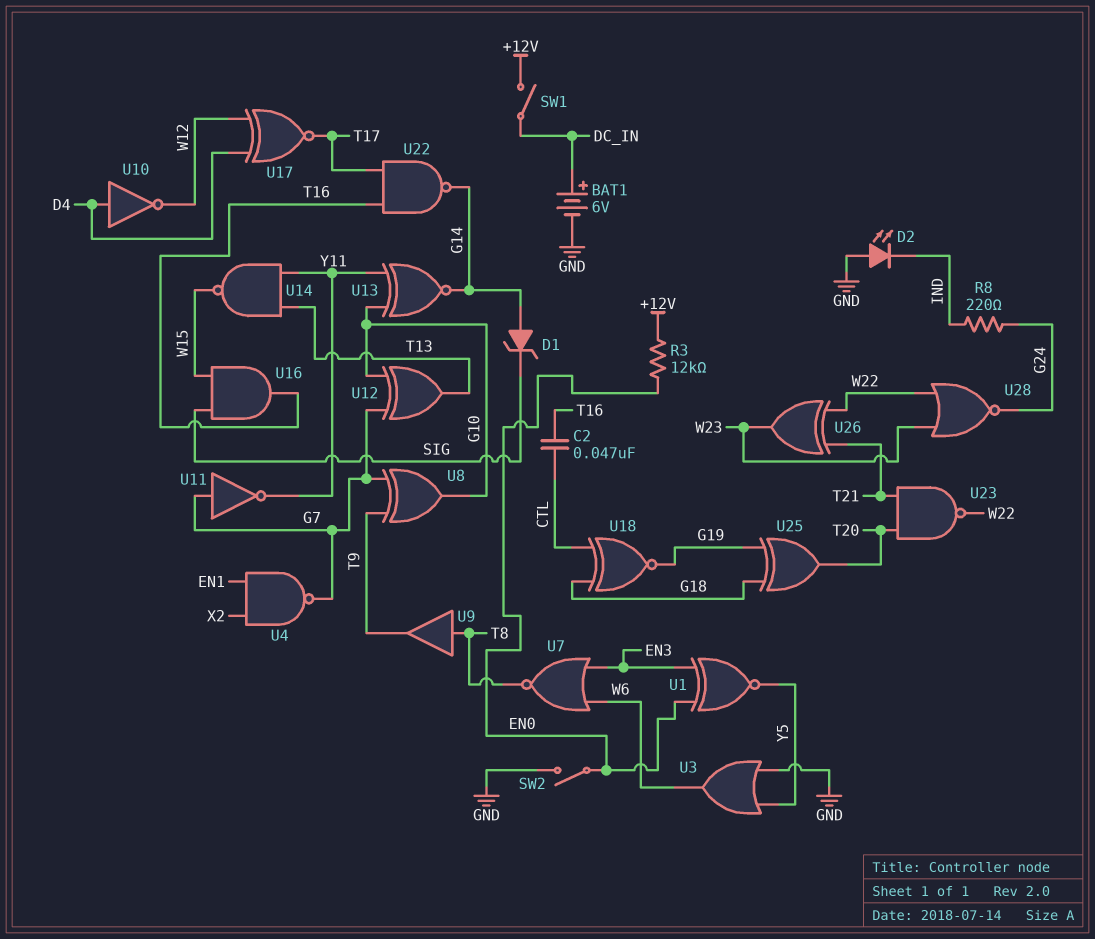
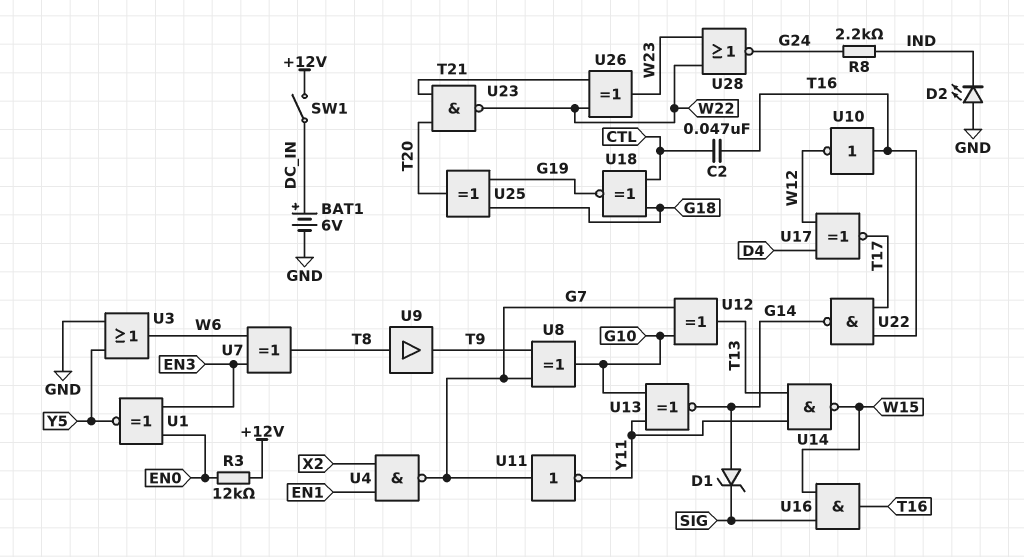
R8: 220 (G24, IND) -> 2.2k (G24, IND)
SW2: switch (EN0, GND) -> none
U7: NOR (in EN3, in W6, out T8) -> XOR (in EN3, in W6, out T8)
U10: NOT (in D4, out W12) -> NOT (in T16, out W12)

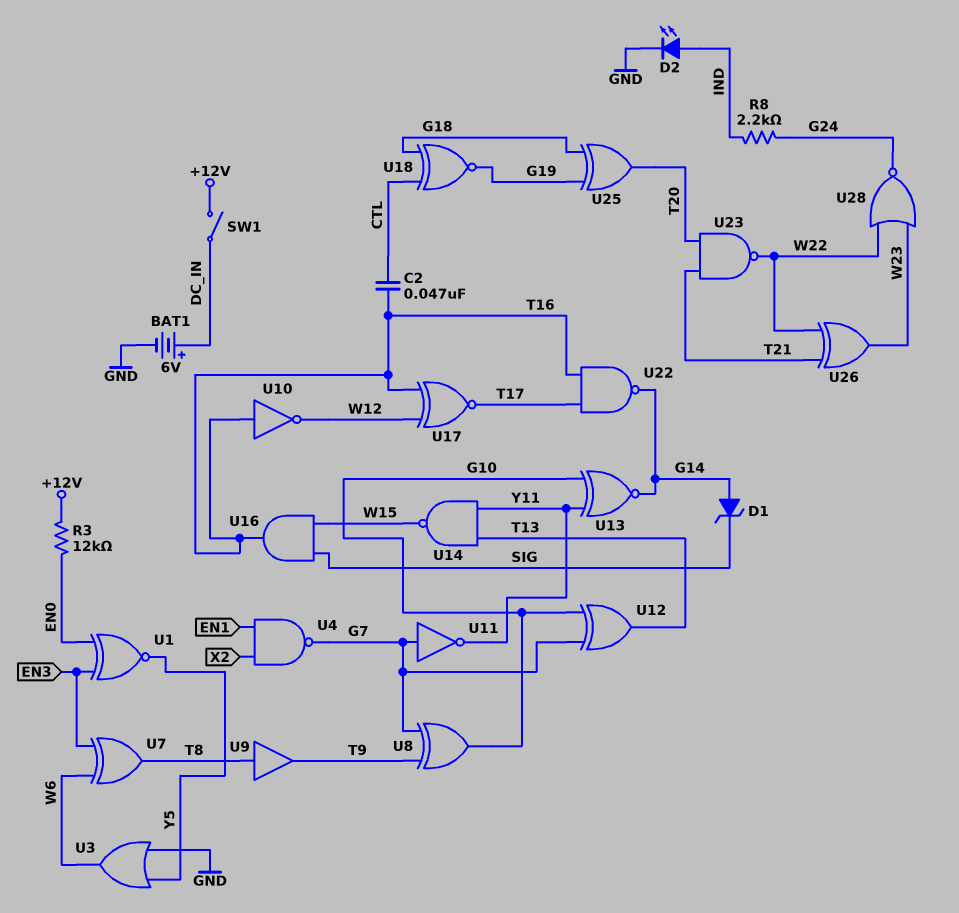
D2: LED (A GND, K IND) -> LED (A IND, K GND)
U17: XNOR (in D4, in W12, out T17) -> XNOR (in T16, in W12, out T17)

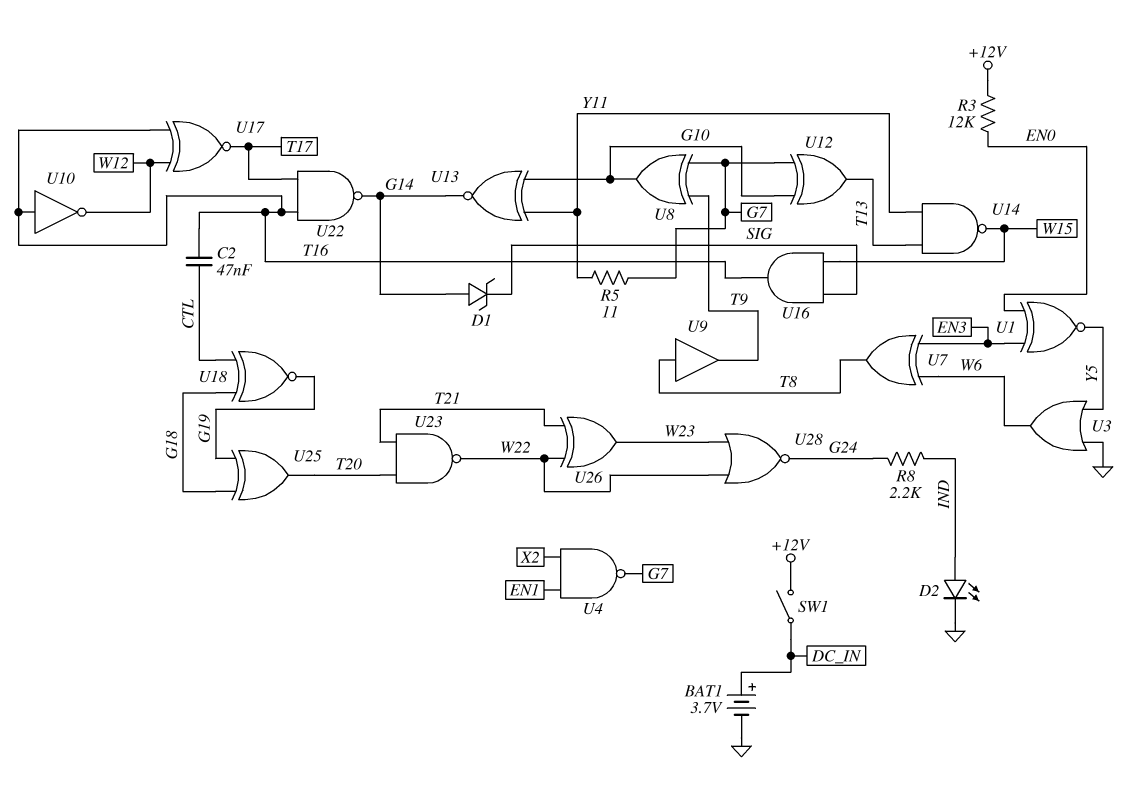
BAT1: 6V (plus DC_IN, minus GND) -> 3.7V (plus DC_IN, minus GND)
R5: none -> 11 (G7, Y11)
U11: NOT (in G7, out Y11) -> none

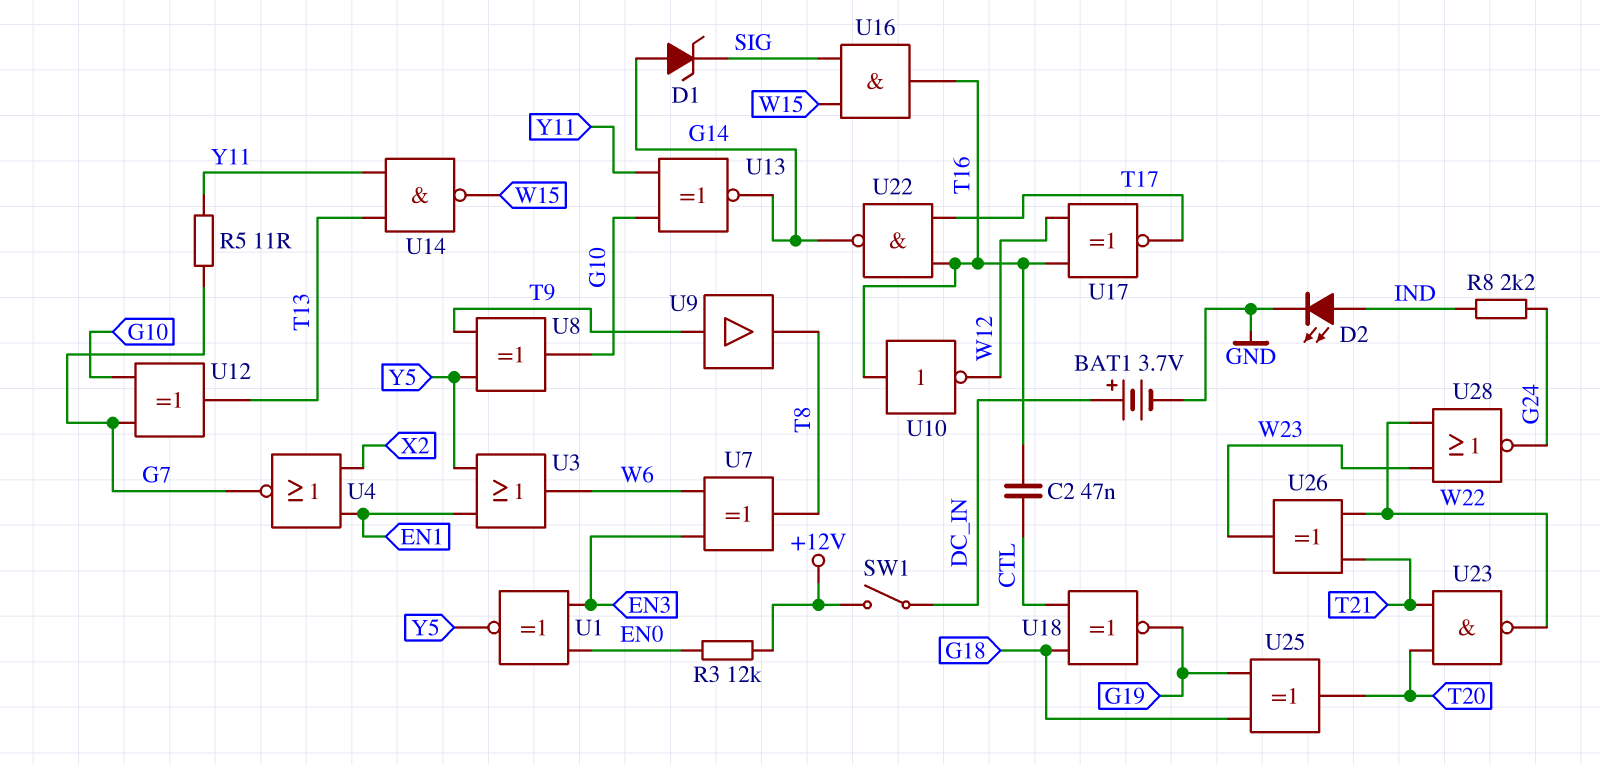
U3: OR (in GND, in Y5, out W6) -> OR (in EN1, in Y5, out W6)
U4: NAND (in EN1, in X2, out G7) -> NOR (in EN1, in X2, out G7)
U8: XOR (in G7, in T9, out G10) -> XOR (in T9, in Y5, out G10)
U9: buffer (in T8, out T9) -> buffer (in T9, out T8)

